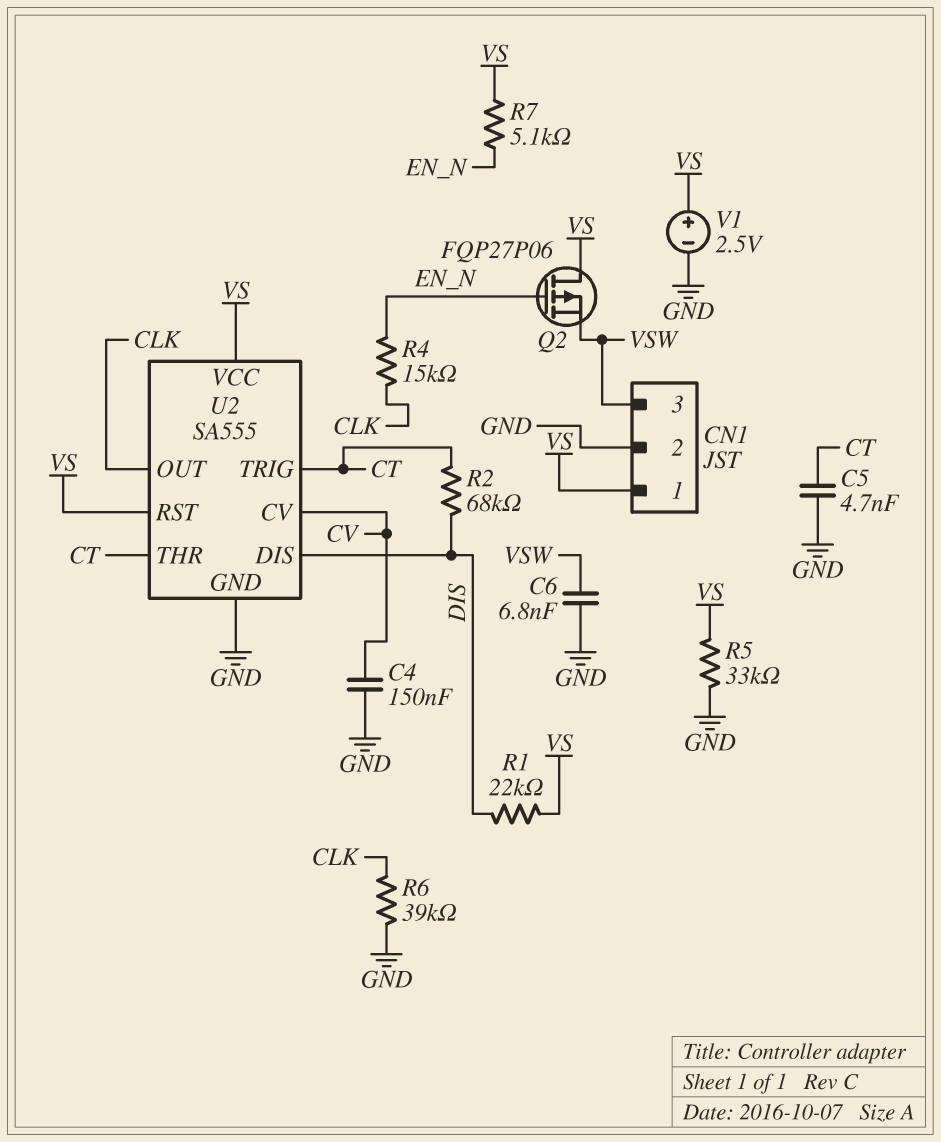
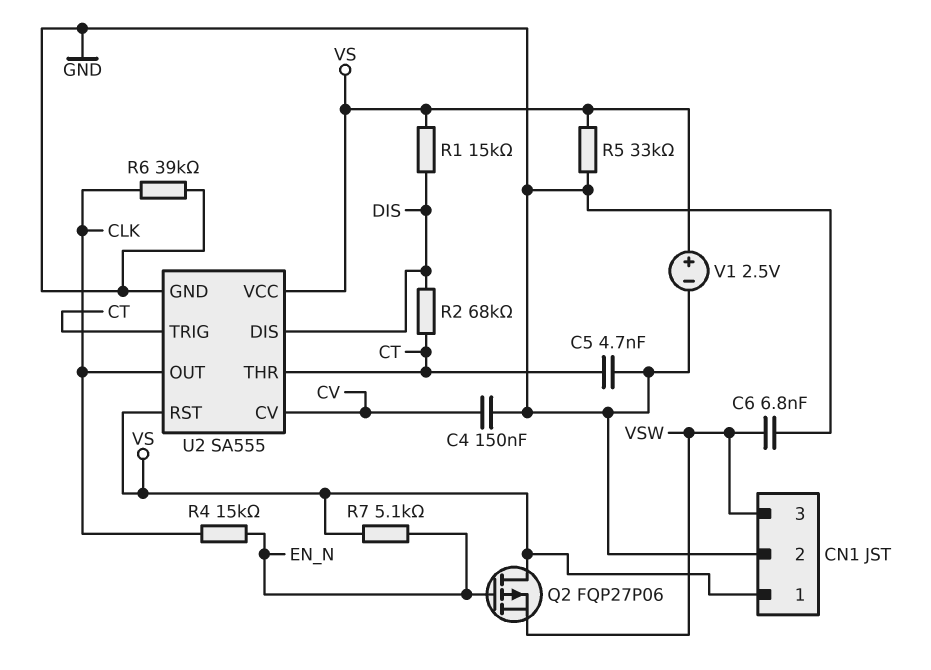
R1: 22k (DIS, VS) -> 15k (DIS, VS)

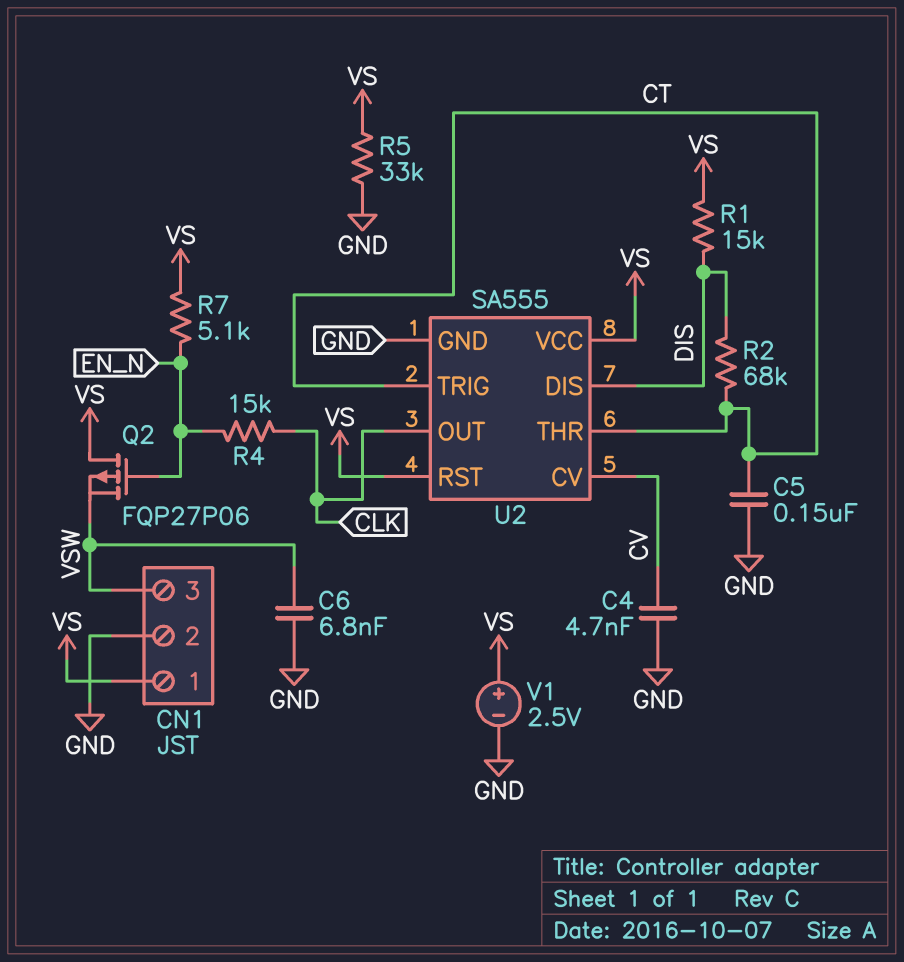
C4: 150nF (CV, GND) -> 4.7nF (CV, GND)
C5: 4.7nF (CT, GND) -> 150nF (CT, GND)
R6: 39k (CLK, GND) -> none

